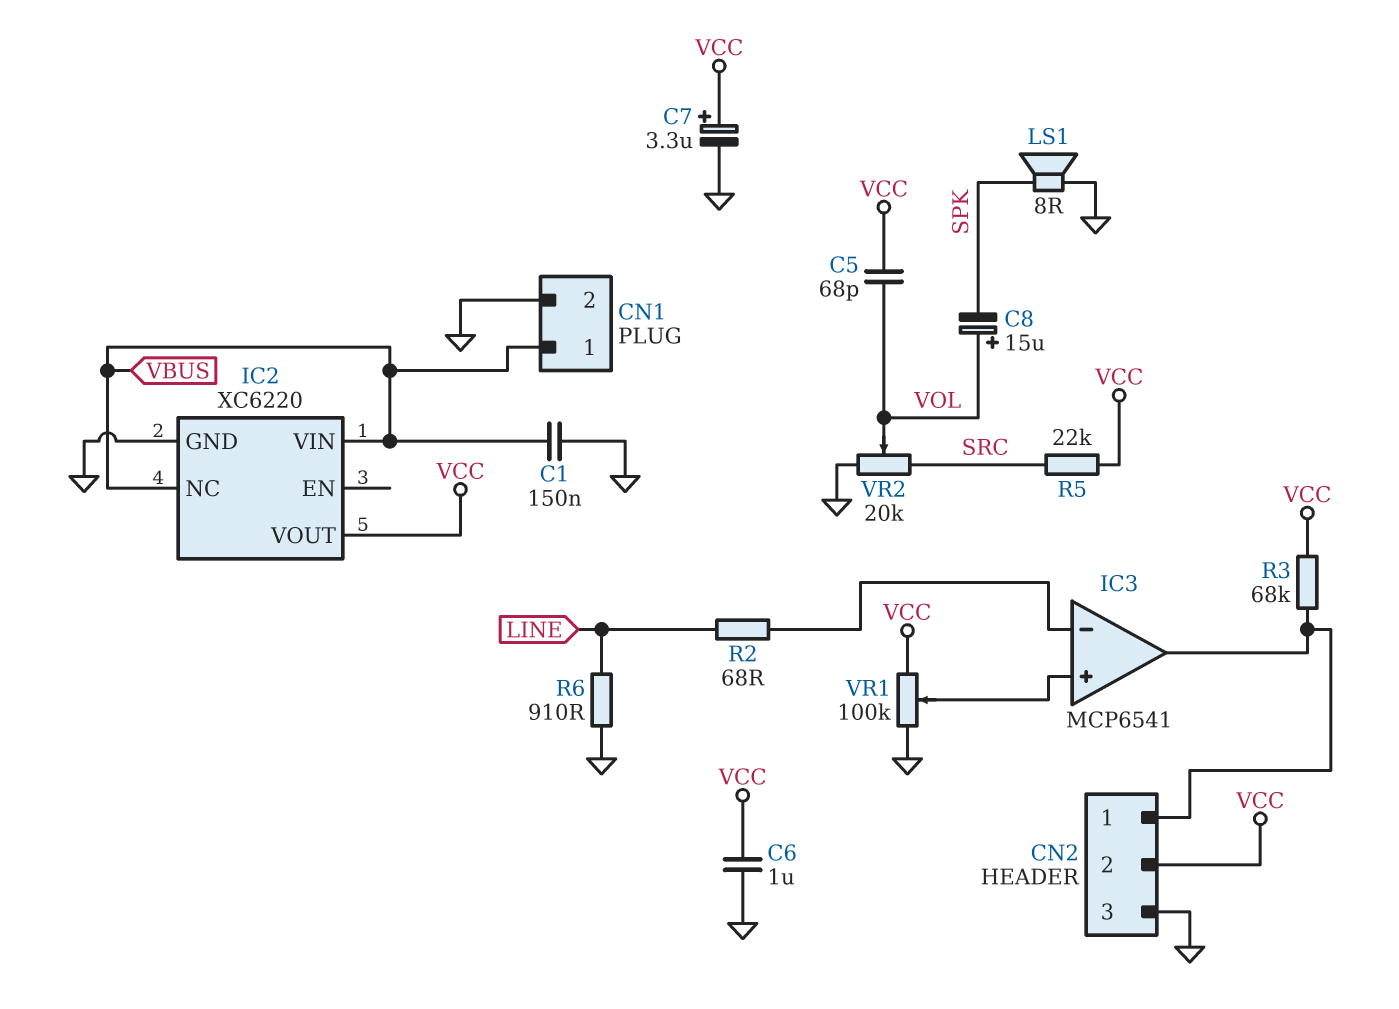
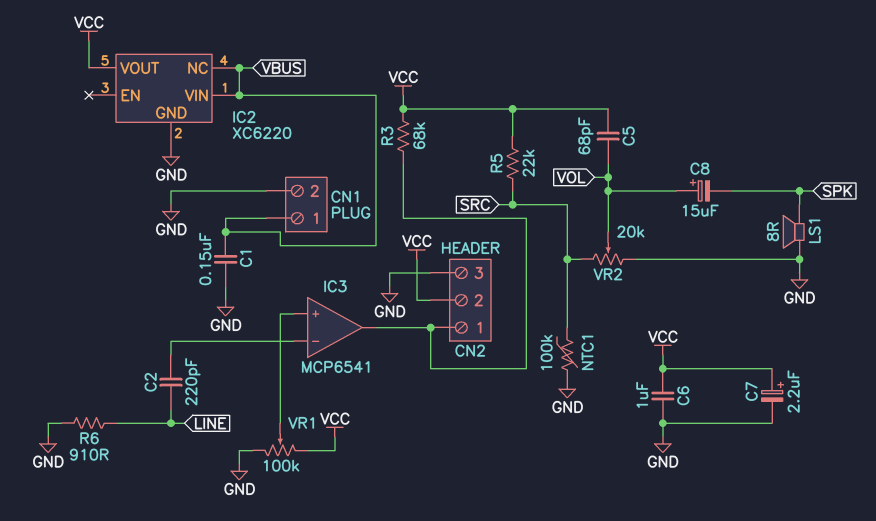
C2: none -> 220pF (IC3/in-, LINE)
C7: 3.3uF (plus VCC, minus GND) -> 2.2uF (plus VCC, minus GND)
NTC1: none -> 100k (GND, SRC)
R2: 68 (IC3/in-, LINE) -> none

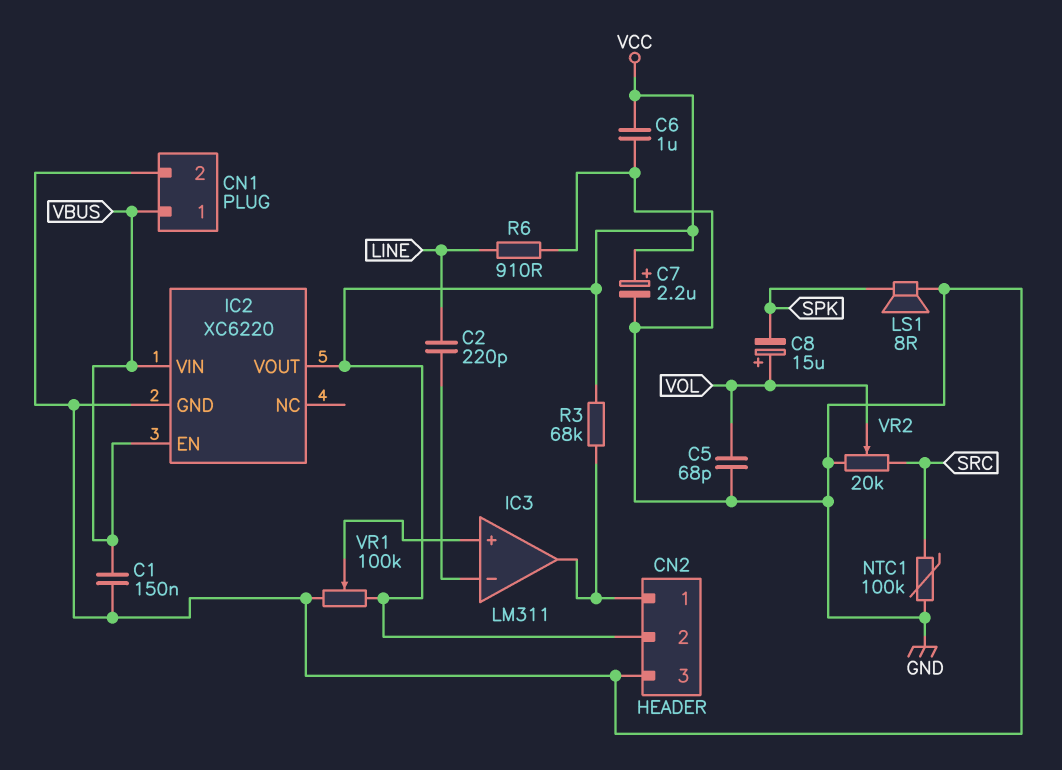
C5: 68pF (VCC, VOL) -> 68pF (GND, VOL)
IC2 pin EN: none -> VBUS
IC2 pin NC: VBUS -> none
IC3: MCP6541 -> LM311
R5: 22k (SRC, VCC) -> none

